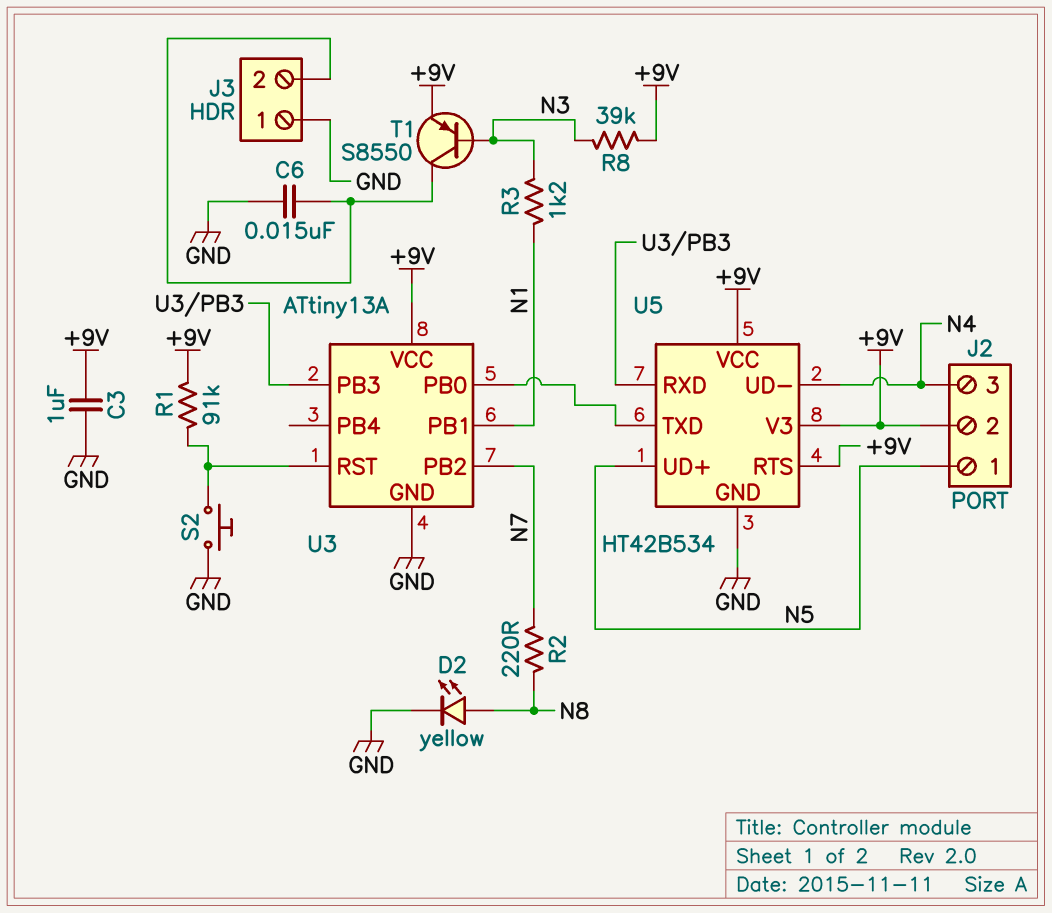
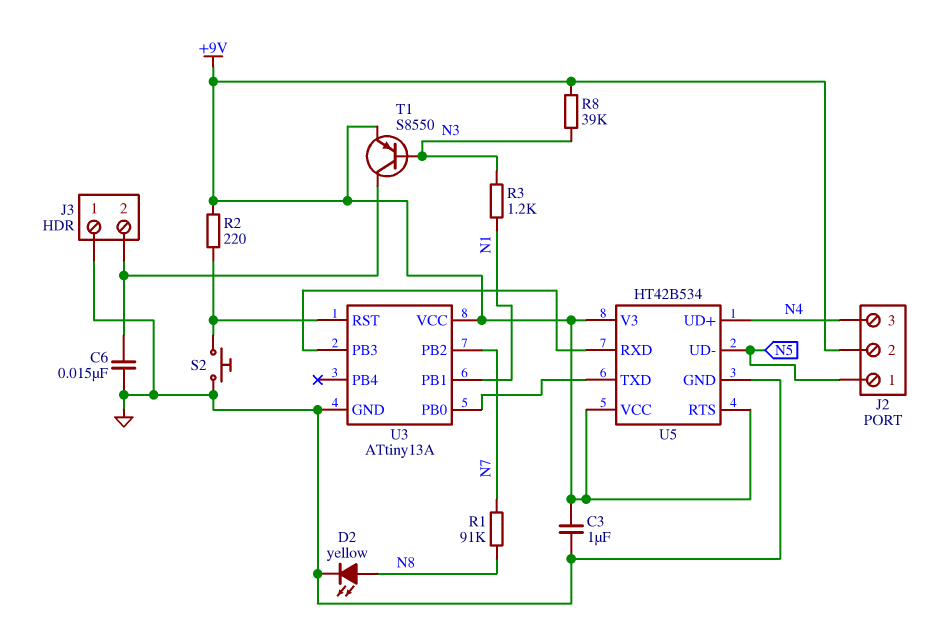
R1: 91k (+9V, U3/RST) -> 91k (N7, N8)
R2: 220 (N7, N8) -> 220 (+9V, U3/RST)
U5 pin UD+: N5 -> N4
U5 pin UD-: N4 -> N5

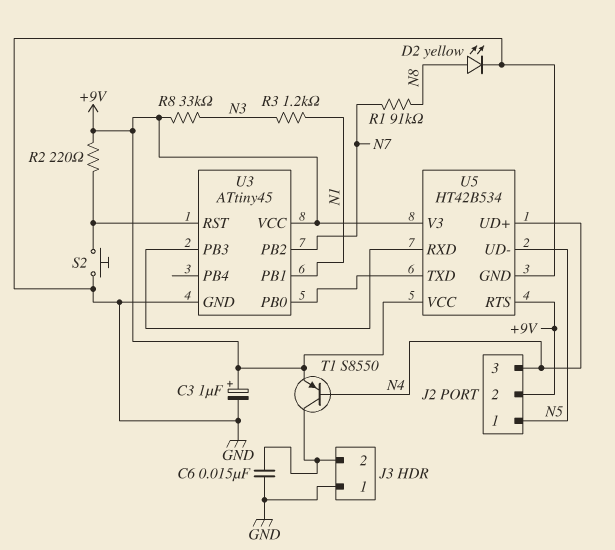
C3: 1uF (+9V, GND) -> 1uF (plus +9V, minus GND)
R8: 39k (+9V, N3) -> 33k (+9V, N3)
T1: PNP S8550 (B N3, C J3/2, E +9V) -> PNP S8550 (B N4, C J3/2, E +9V)
U3: ATtiny13A -> ATtiny45

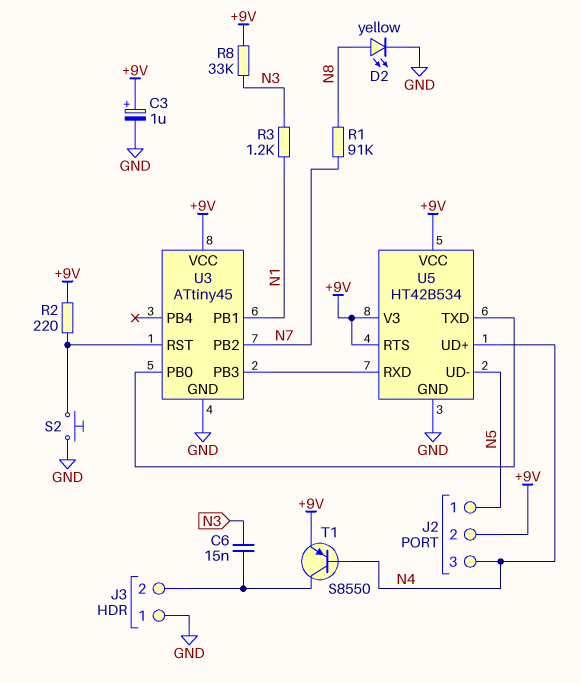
C6: 15nF (GND, J3/2) -> 15nF (J3/2, N3)

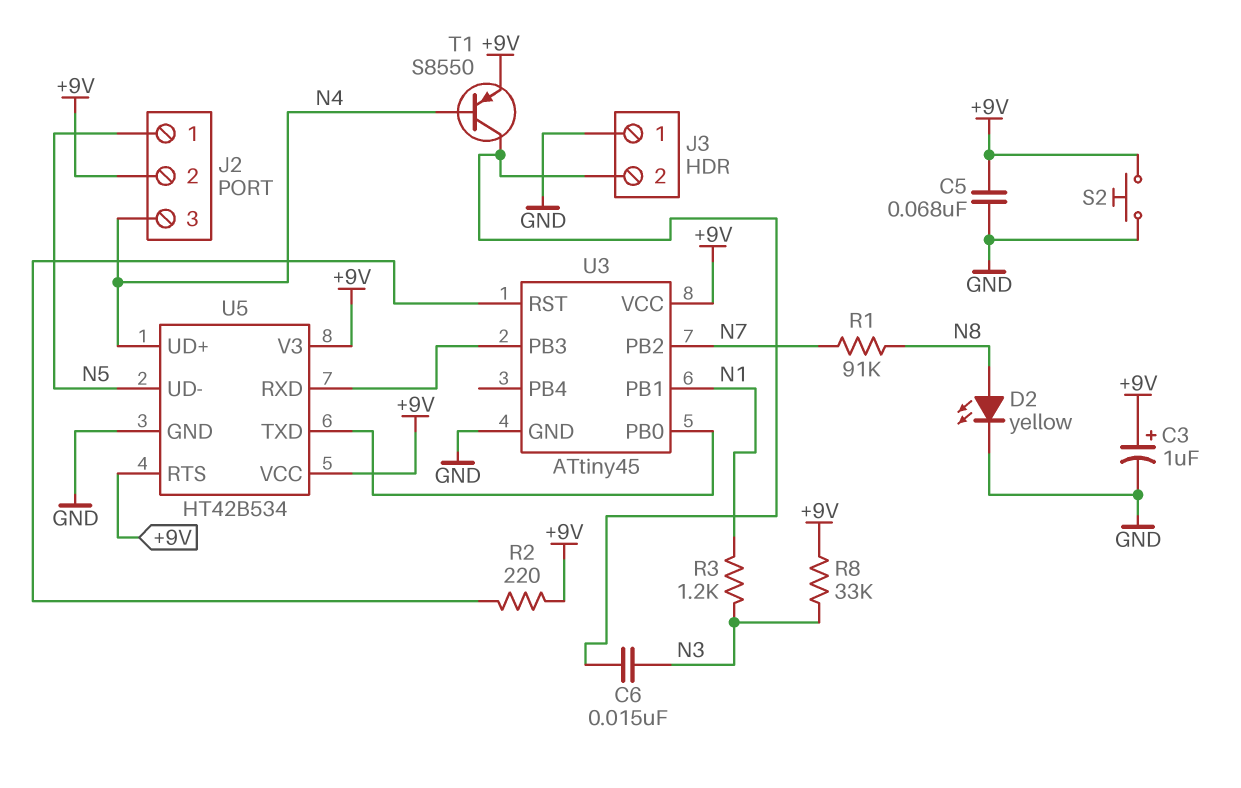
C5: none -> 68nF (+9V, GND)
S2: button (GND, U3/RST) -> button (+9V, GND)

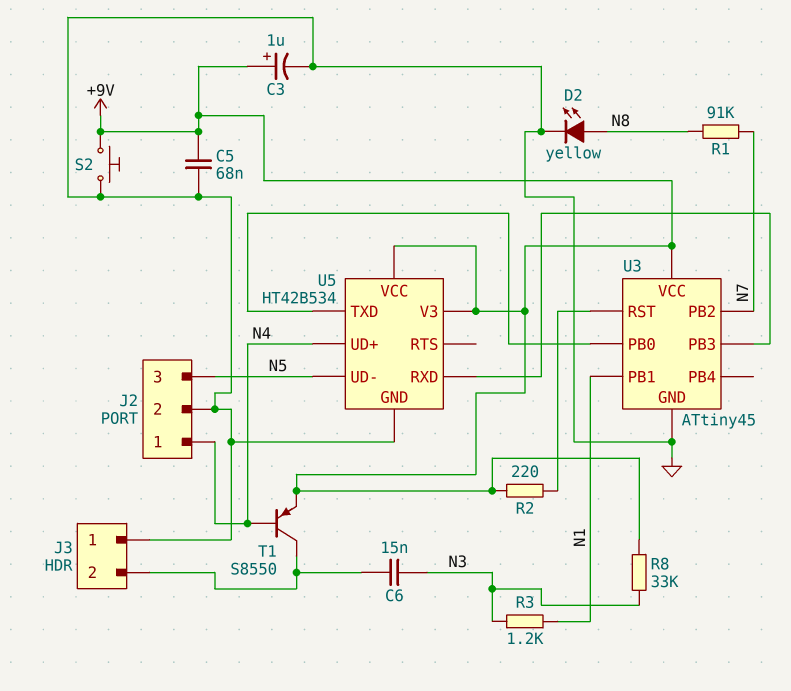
J2 pin 1: N5 -> N4
J2 pin 2: +9V -> GND
J2 pin 3: N4 -> N5
U5 pin RTS: +9V -> none

